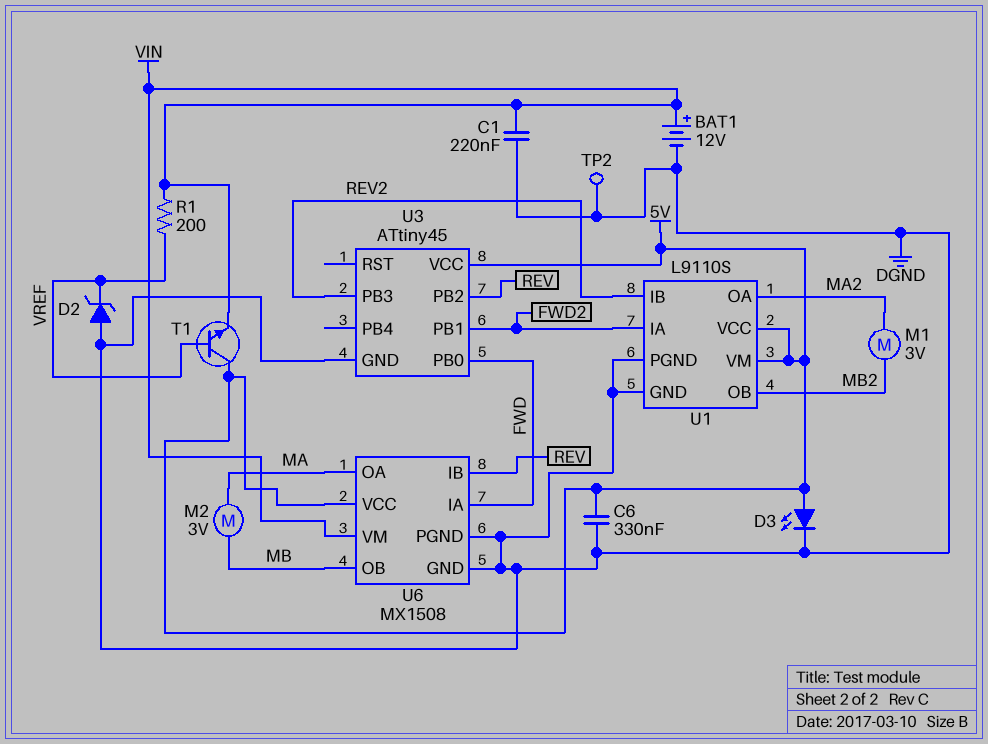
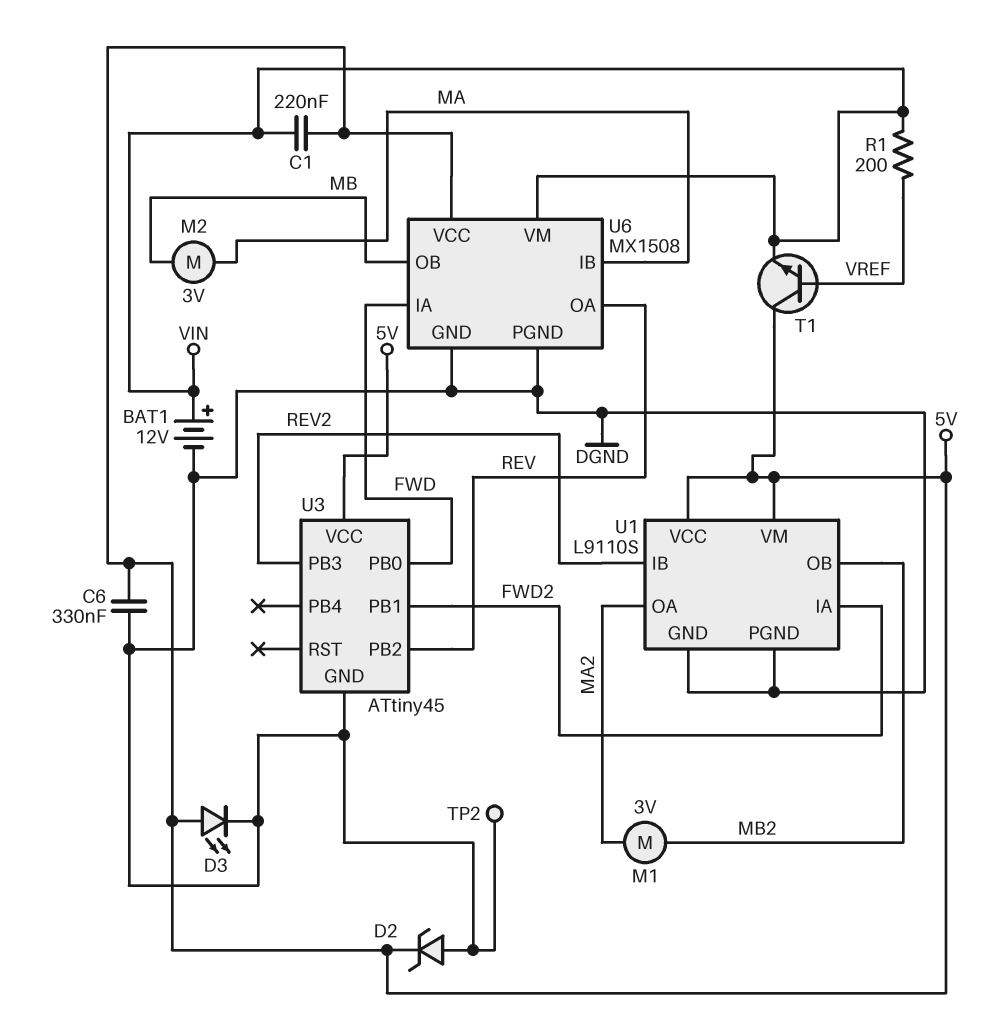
C1: 220nF (DGND, VIN) -> 220nF (5V, VIN)
D2: zener (A DGND, K VREF) -> zener (A DGND, K 5V)
U6 pin IB: REV -> MA
U6 pin OA: MA -> REV

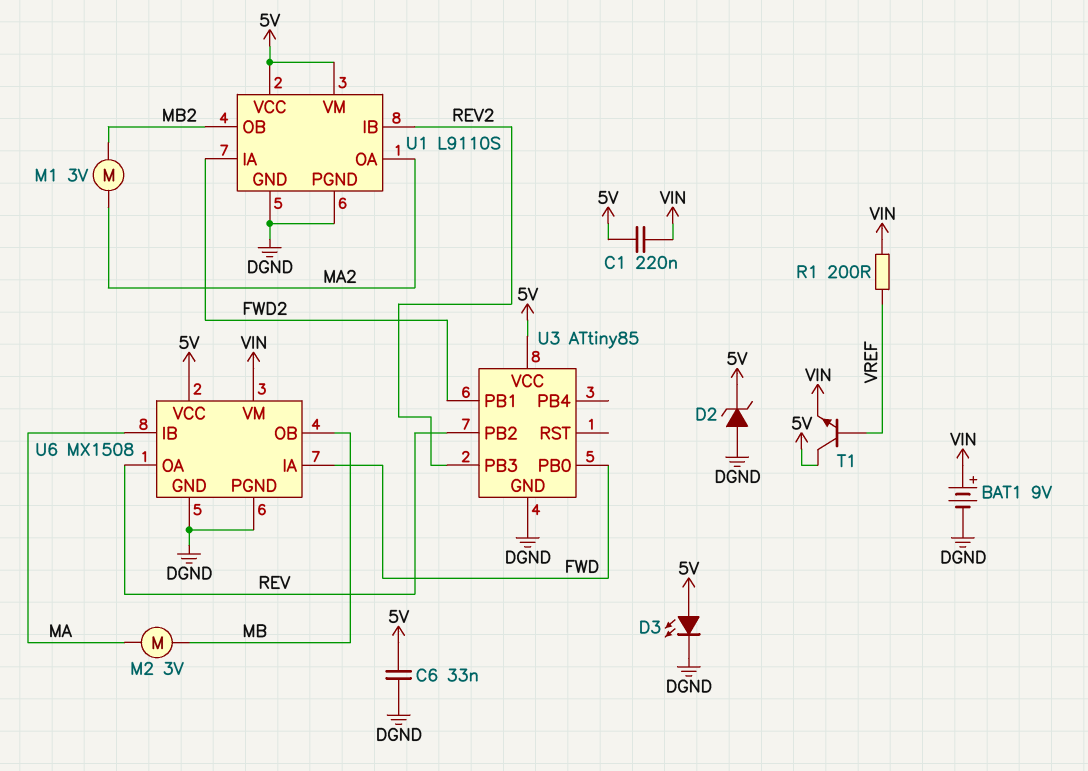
BAT1: 12V (plus VIN, minus DGND) -> 9V (plus VIN, minus DGND)
C6: 330nF (5V, DGND) -> 33nF (5V, DGND)
TP2: test point (DGND) -> none
U3: ATtiny45 -> ATtiny85

